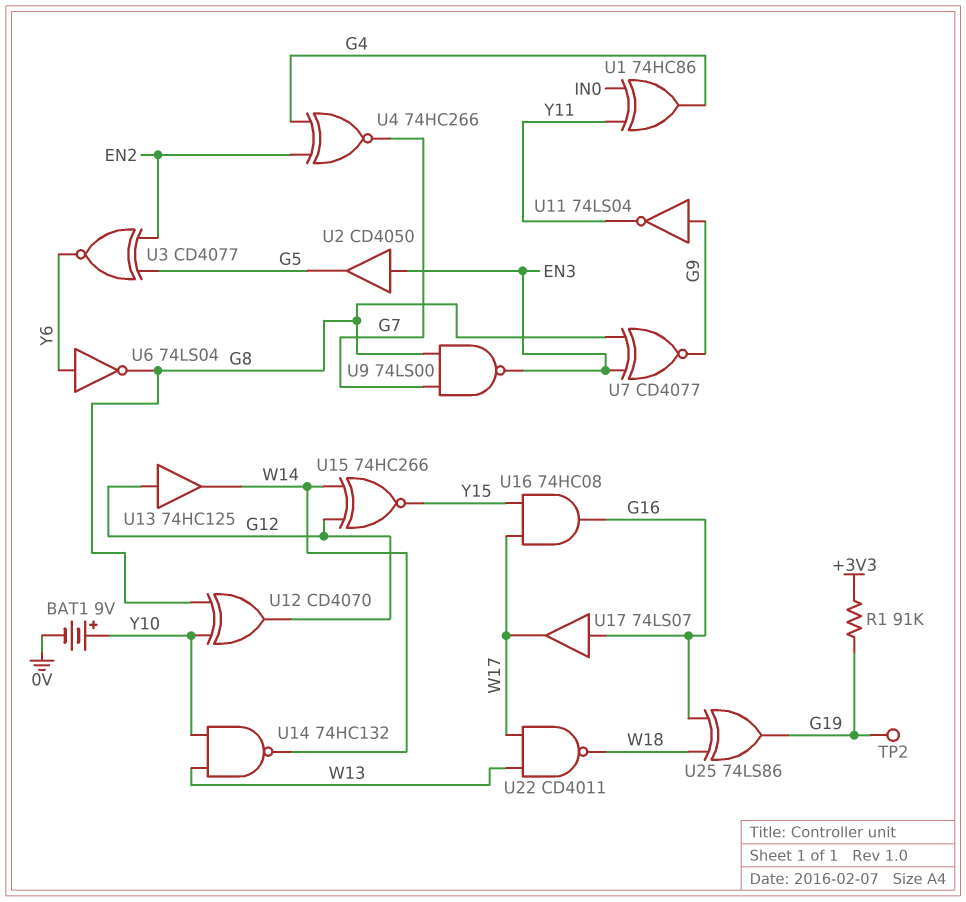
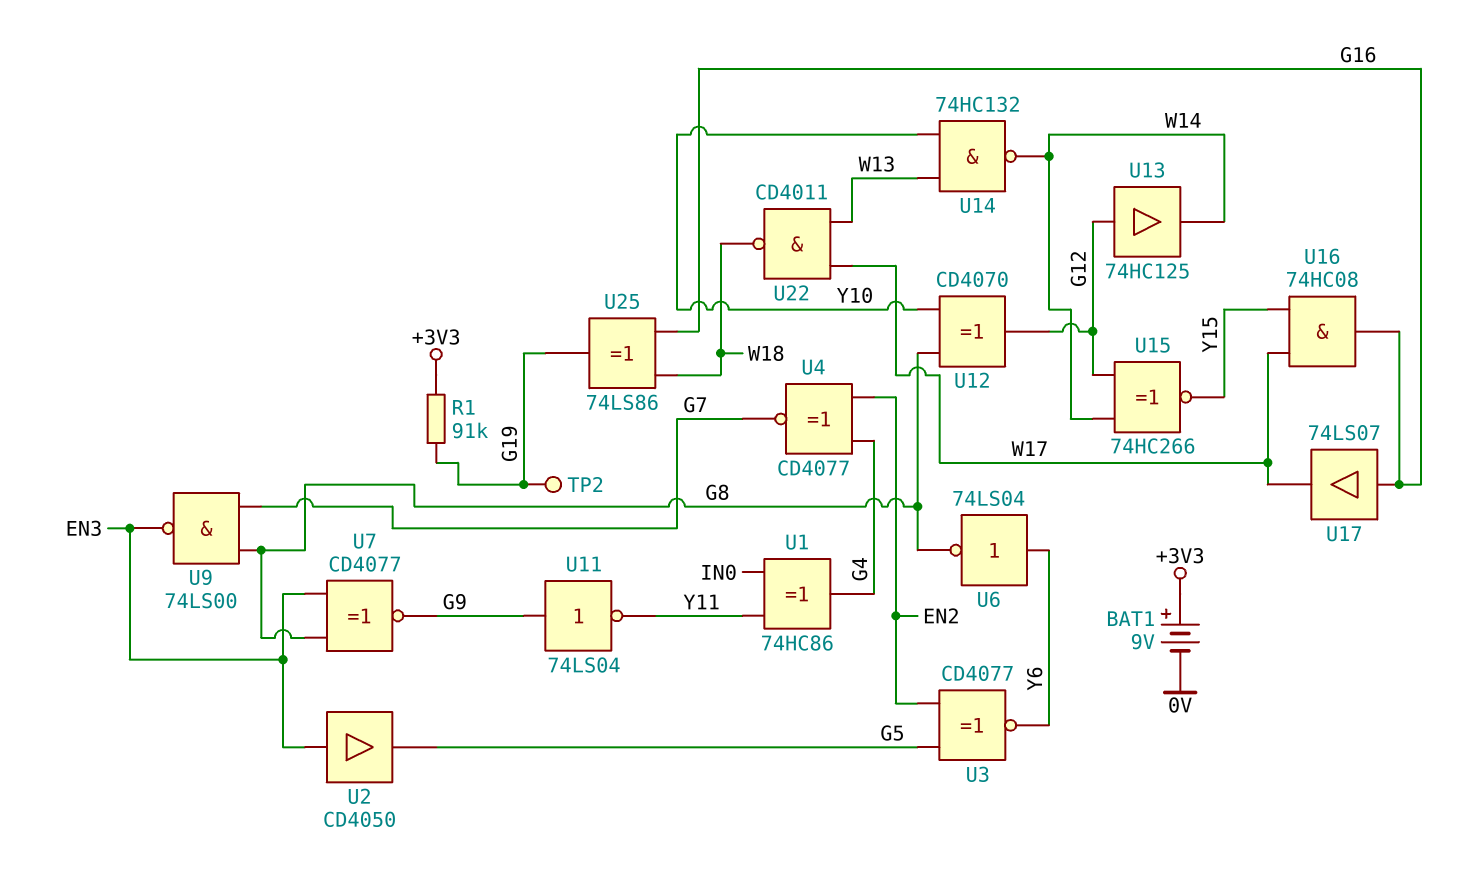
BAT1: 9V (plus Y10, minus 0V) -> 9V (plus +3V3, minus 0V)
U4: XNOR 74HC266 (in EN2, in G4, out G7) -> XNOR CD4077 (in EN2, in G4, out G7)

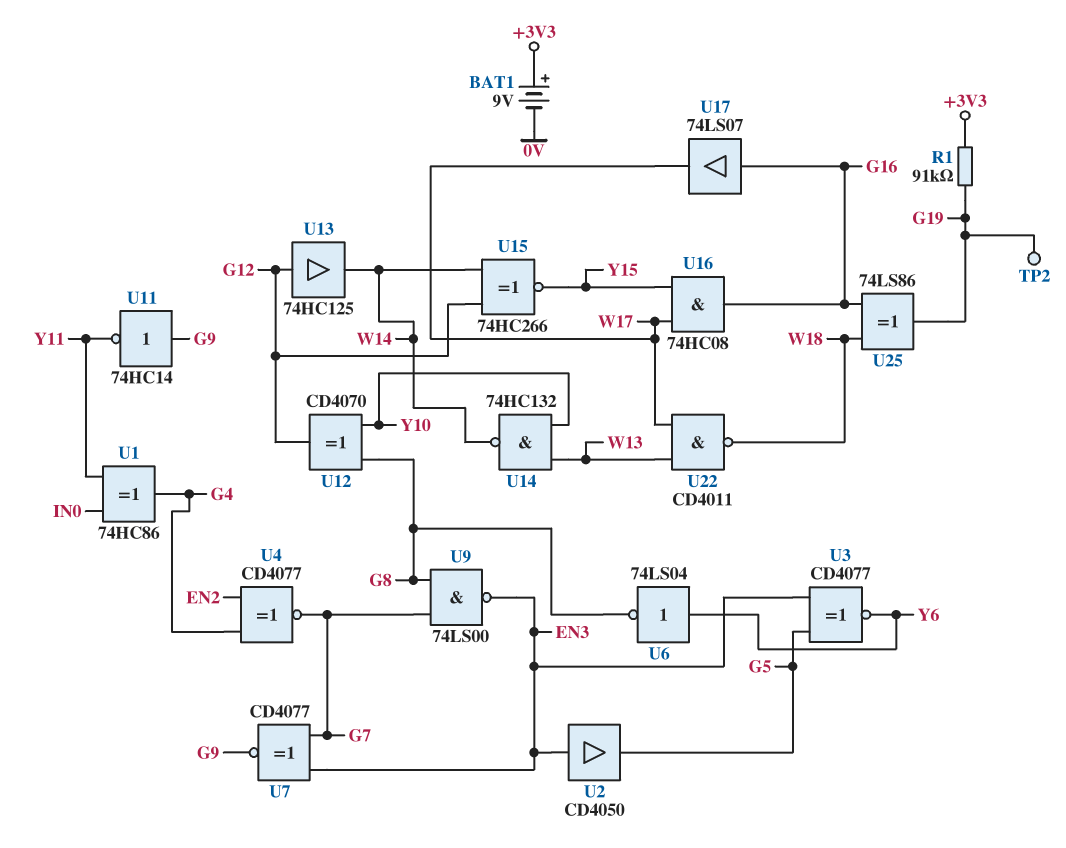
U3: XNOR CD4077 (in EN2, in G5, out Y6) -> XNOR CD4077 (in EN3, in G5, out Y6)
U7: XNOR CD4077 (in EN3, in G8, out G9) -> XNOR CD4077 (in EN3, in G7, out G9)
U11: NOT 74LS04 (in G9, out Y11) -> NOT 74HC14 (in G9, out Y11)

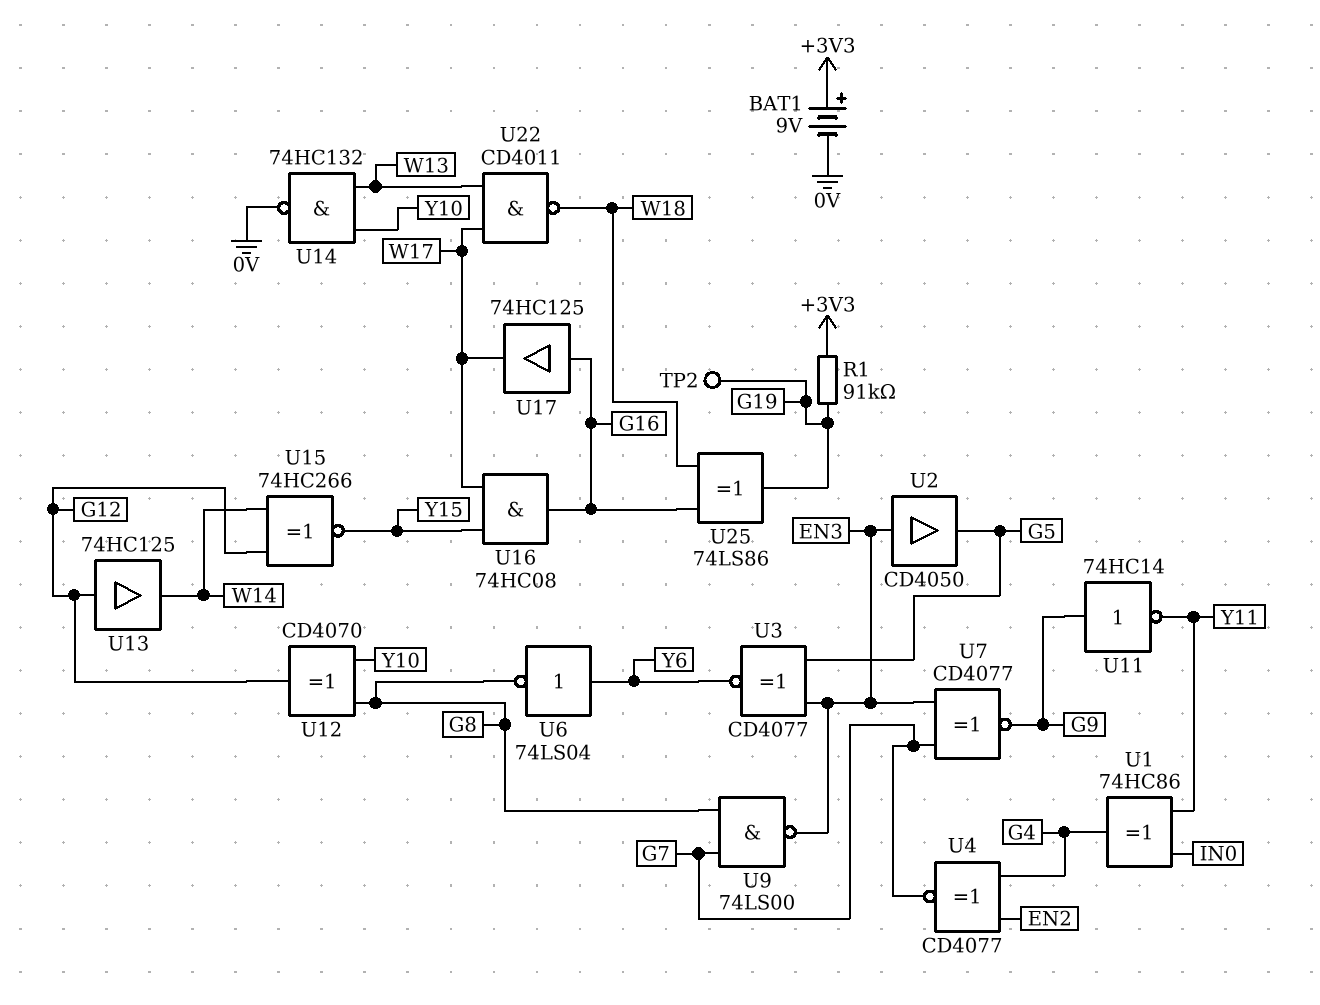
U14: NAND 74HC132 (in W13, in Y10, out W14) -> NAND 74HC132 (in W13, in Y10, out 0V)
U17: buffer 74LS07 (in G16, out W17) -> buffer 74HC125 (in G16, out W17)

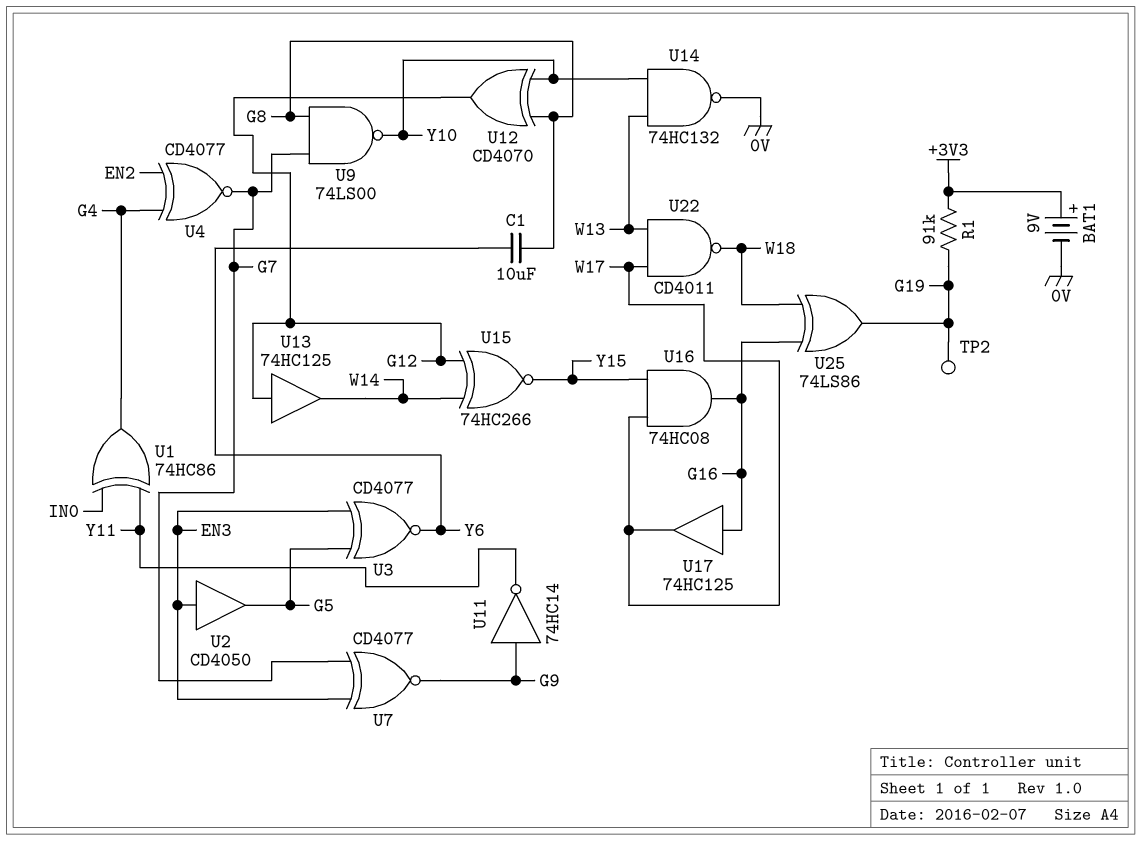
C1: none -> 10uF (G8, Y6)
U6: NOT 74LS04 (in Y6, out G8) -> none
U9: NAND 74LS00 (in G7, in G8, out EN3) -> NAND 74LS00 (in G7, in G8, out Y10)

